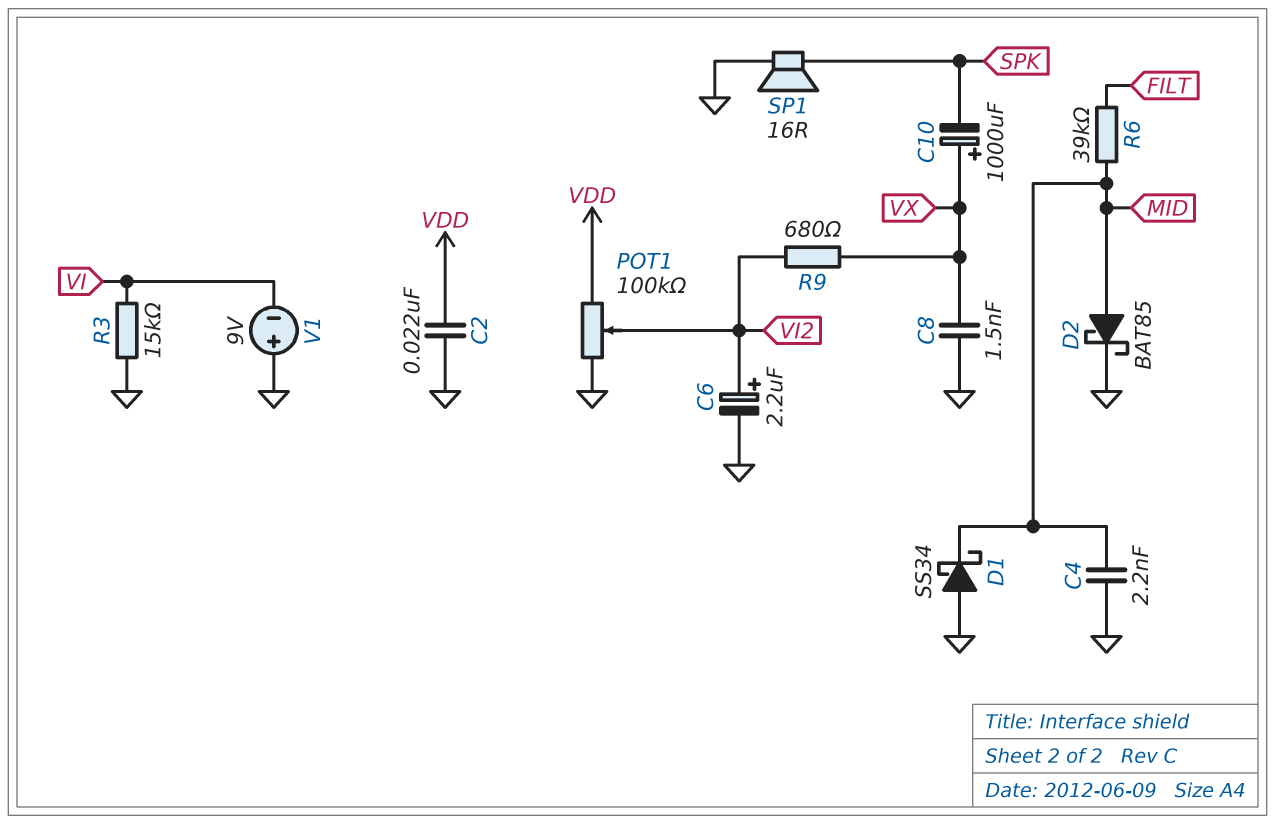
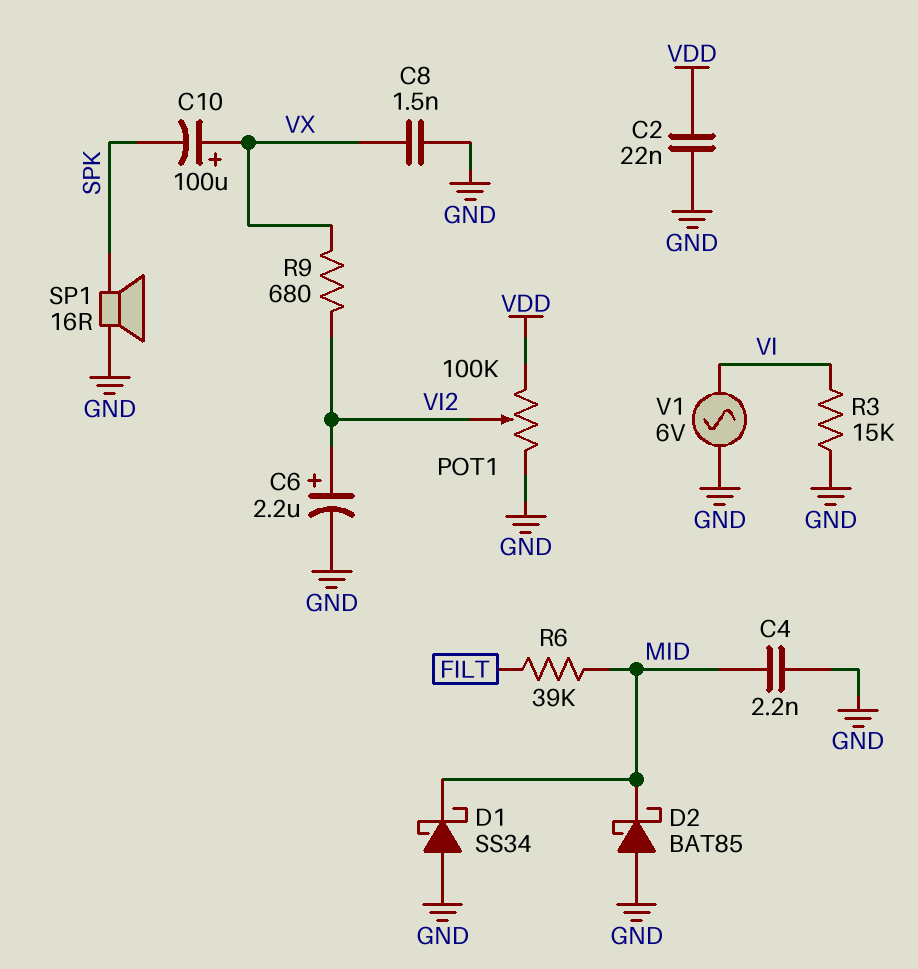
C10: 1000uF (plus VX, minus SPK) -> 100uF (plus VX, minus SPK)
D2: schottky BAT85 (A MID, K GND) -> schottky BAT85 (A GND, K MID)
V1: 9V (plus GND, minus VI) -> AC 6V (GND, VI)

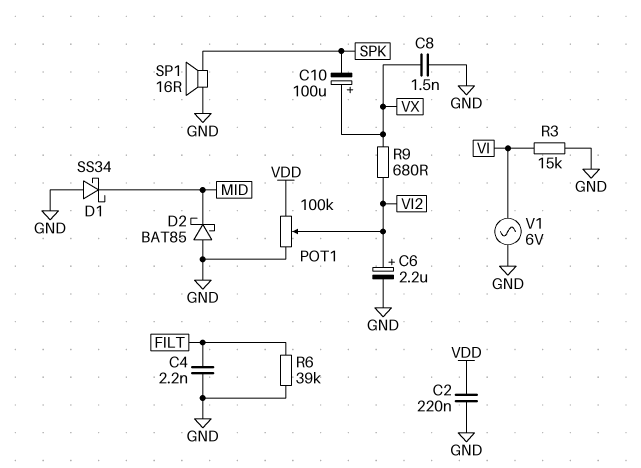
C2: 22nF (GND, VDD) -> 220nF (GND, VDD)
C4: 2.2nF (GND, MID) -> 2.2nF (FILT, GND)
R6: 39k (FILT, MID) -> 39k (FILT, GND)

